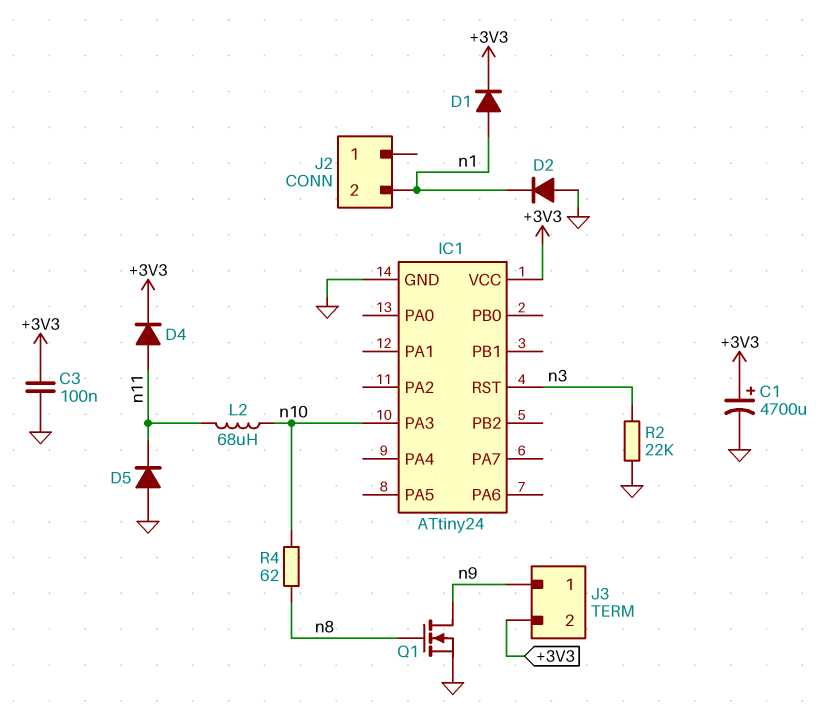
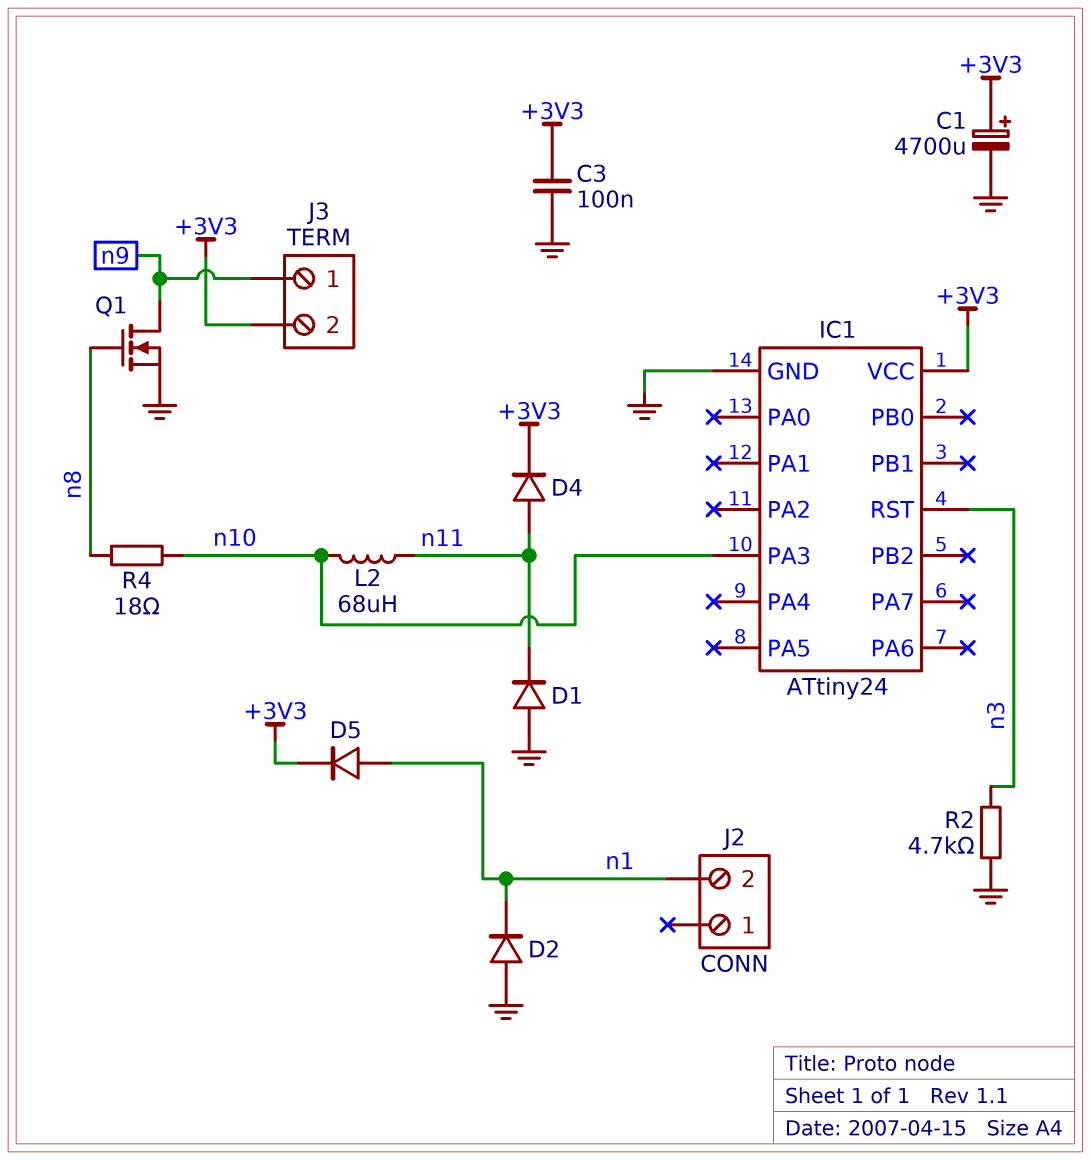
D1: diode (A n1, K +3V3) -> diode (A GND, K n11)
D5: diode (A GND, K n11) -> diode (A n1, K +3V3)
R2: 22k (GND, n3) -> 4.7k (GND, n3)
R4: 62 (n8, n10) -> 18 (n8, n10)

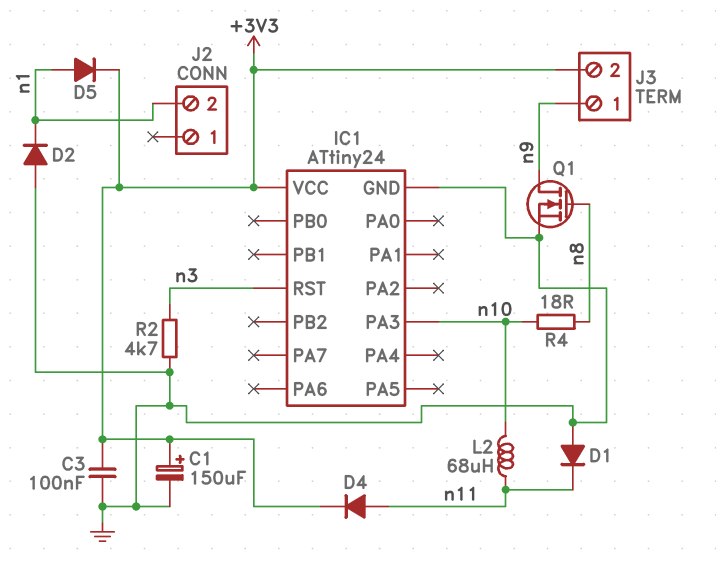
C1: 4700uF (plus +3V3, minus GND) -> 150uF (plus +3V3, minus GND)

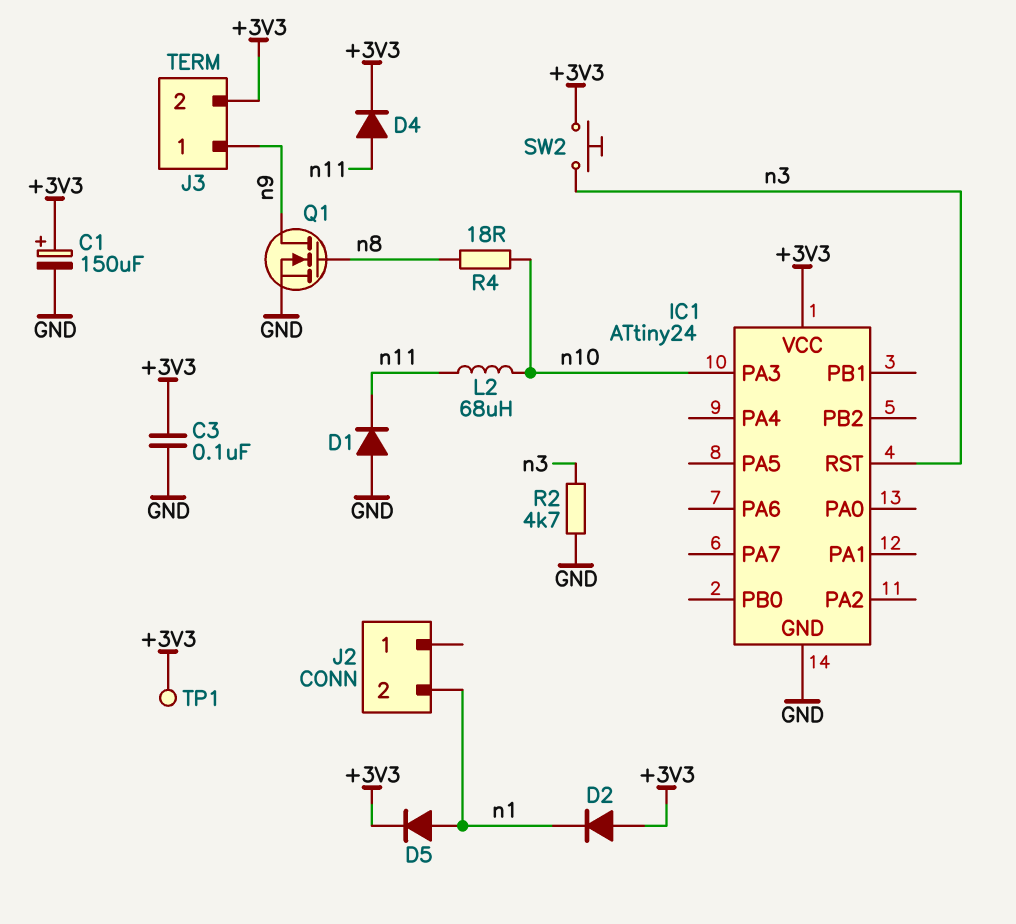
D2: diode (A GND, K n1) -> diode (A +3V3, K n1)
SW2: none -> button (+3V3, n3)
TP1: none -> test point (+3V3)

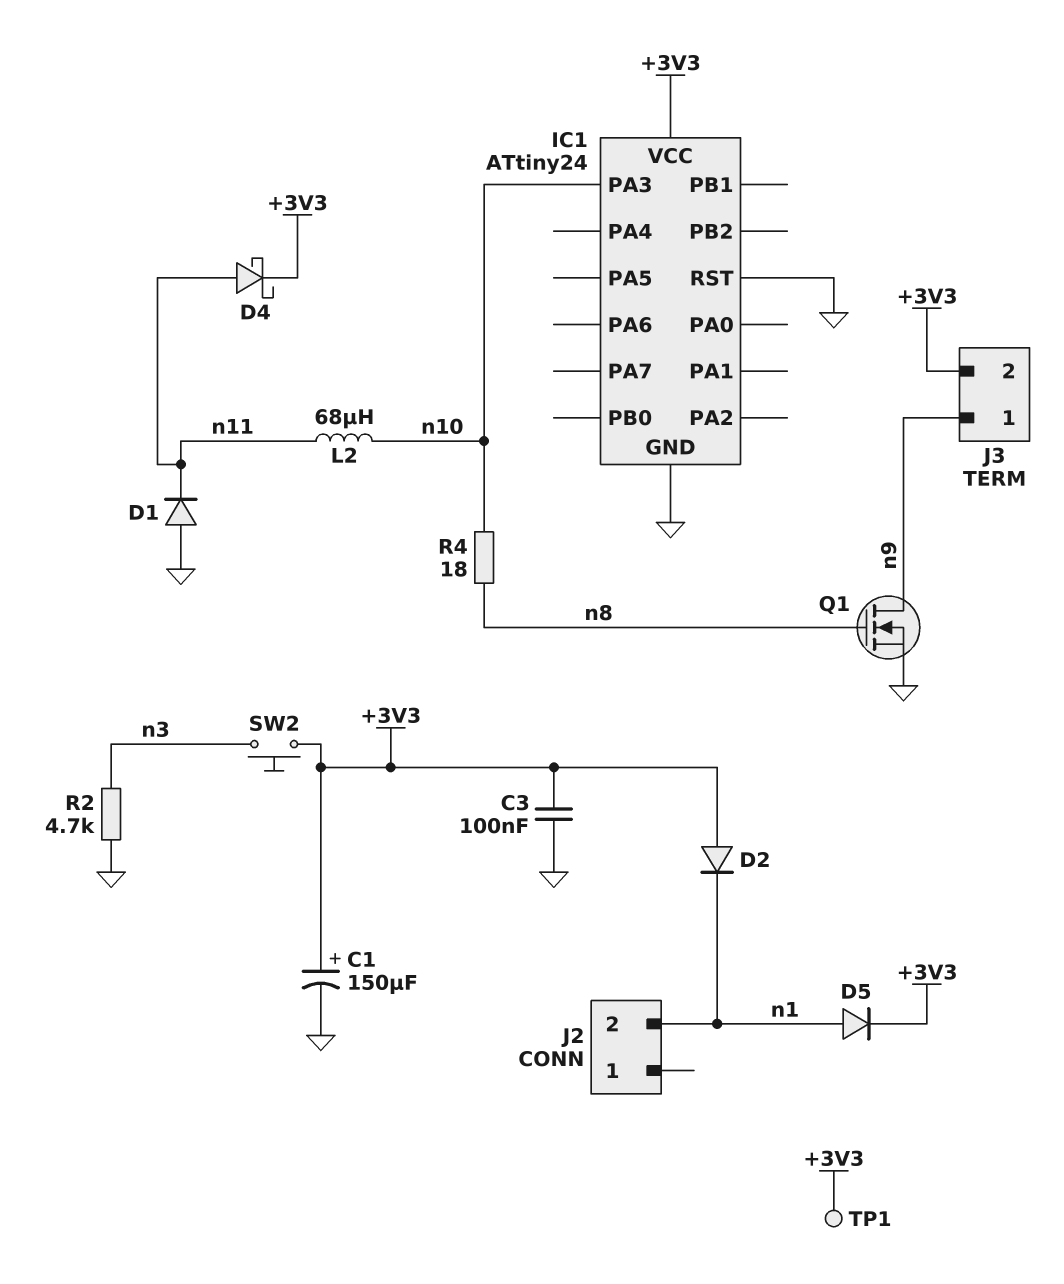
D4: diode (A n11, K +3V3) -> schottky (A n11, K +3V3)
IC1 pin RST: n3 -> GND

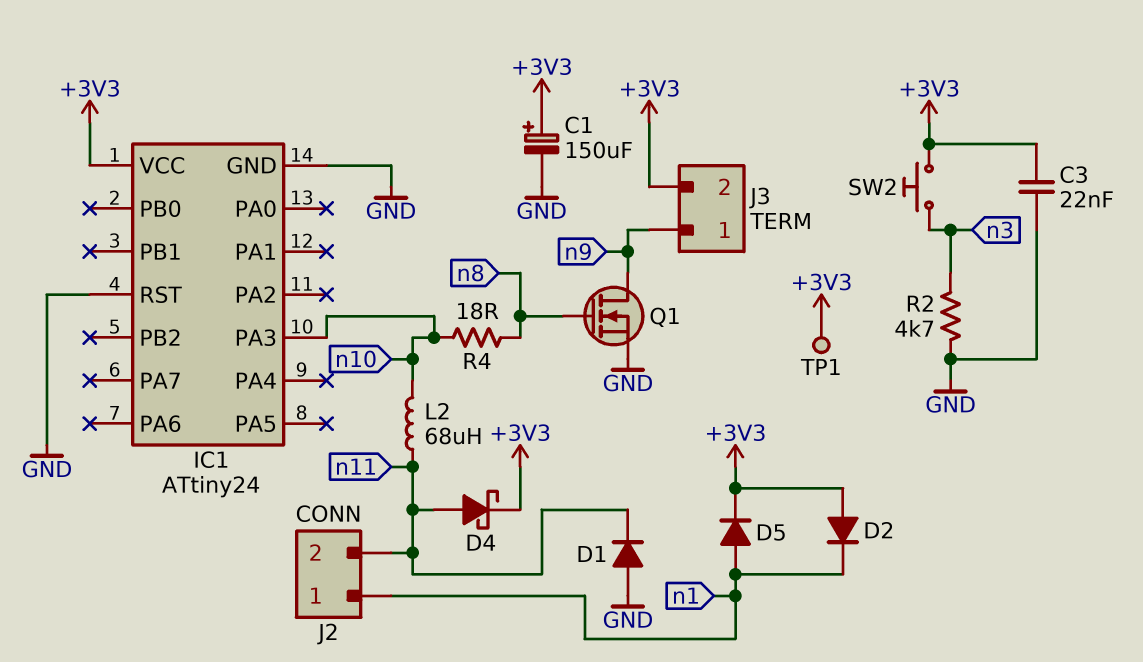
C3: 100nF (+3V3, GND) -> 22nF (+3V3, GND)
J2 pin 1: none -> n1
J2 pin 2: n1 -> n11

